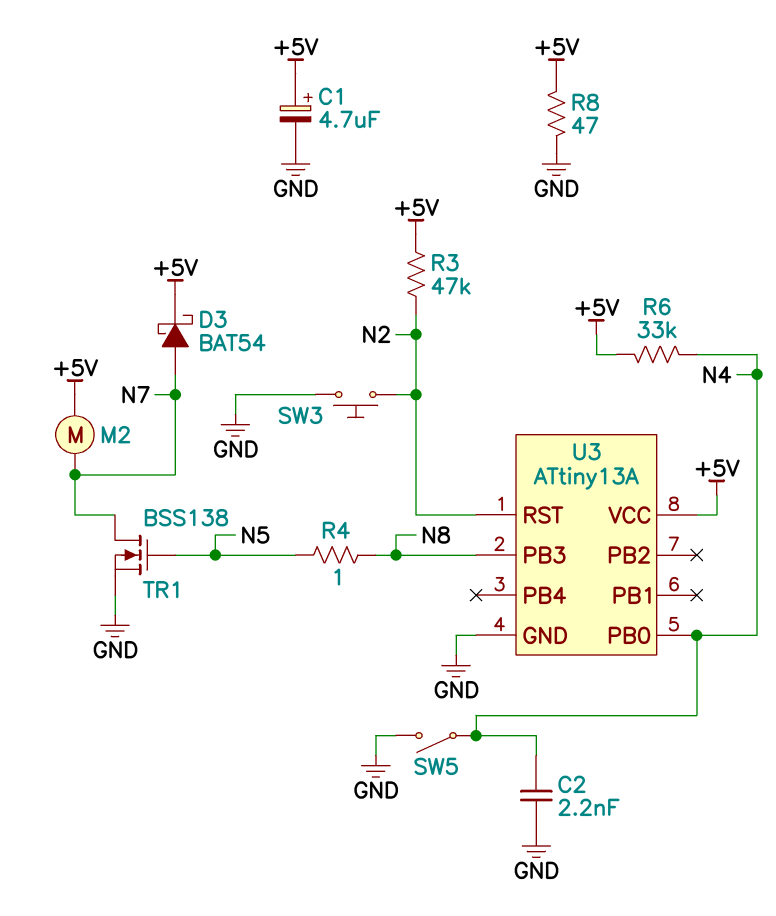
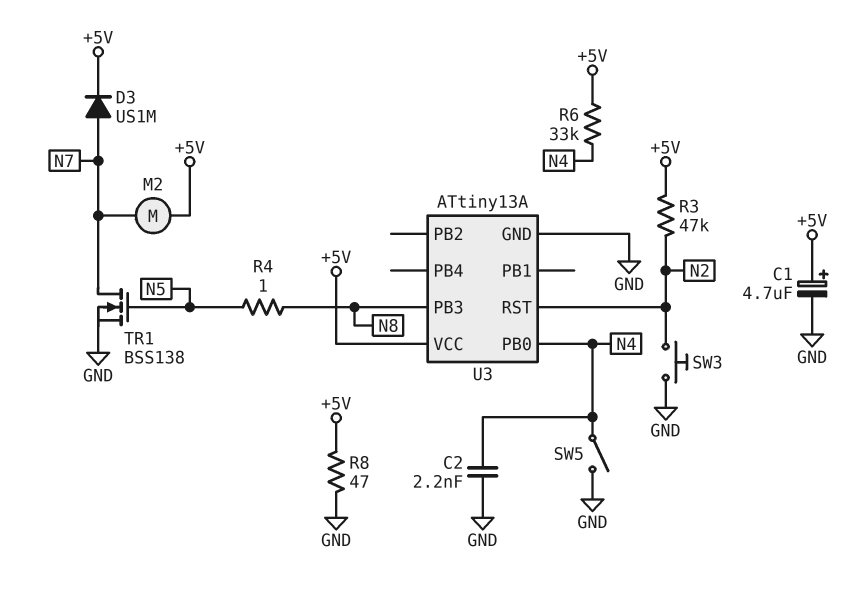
D3: schottky BAT54 (A N7, K +5V) -> diode US1M (A N7, K +5V)

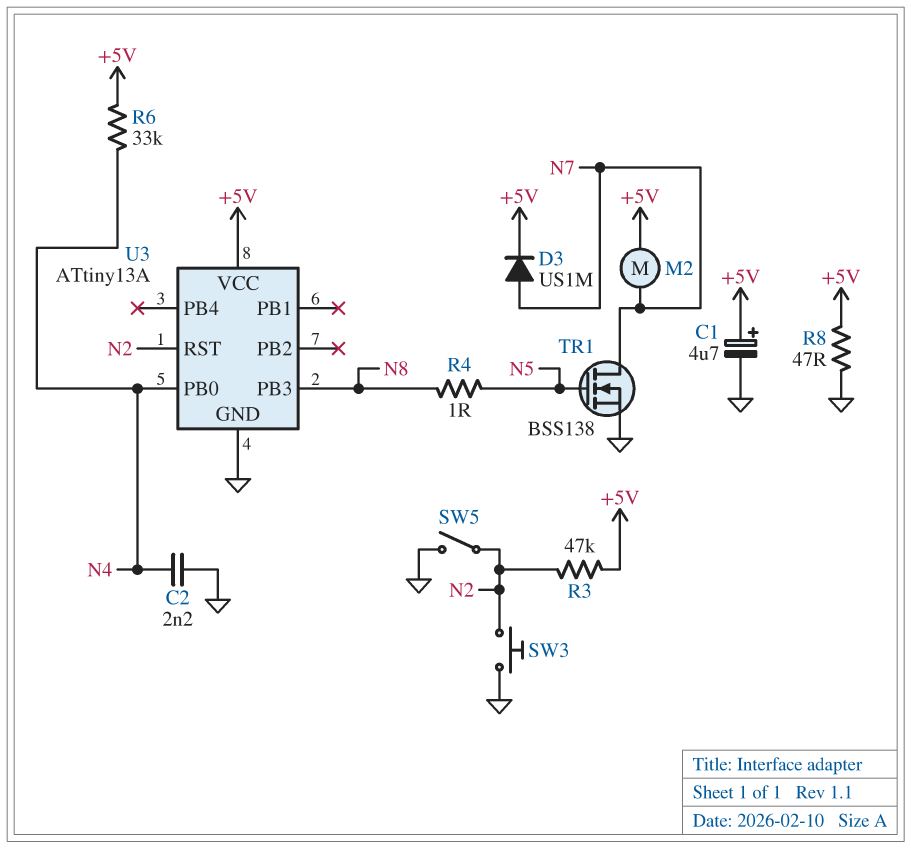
SW5: switch (GND, N4) -> switch (GND, N2)

